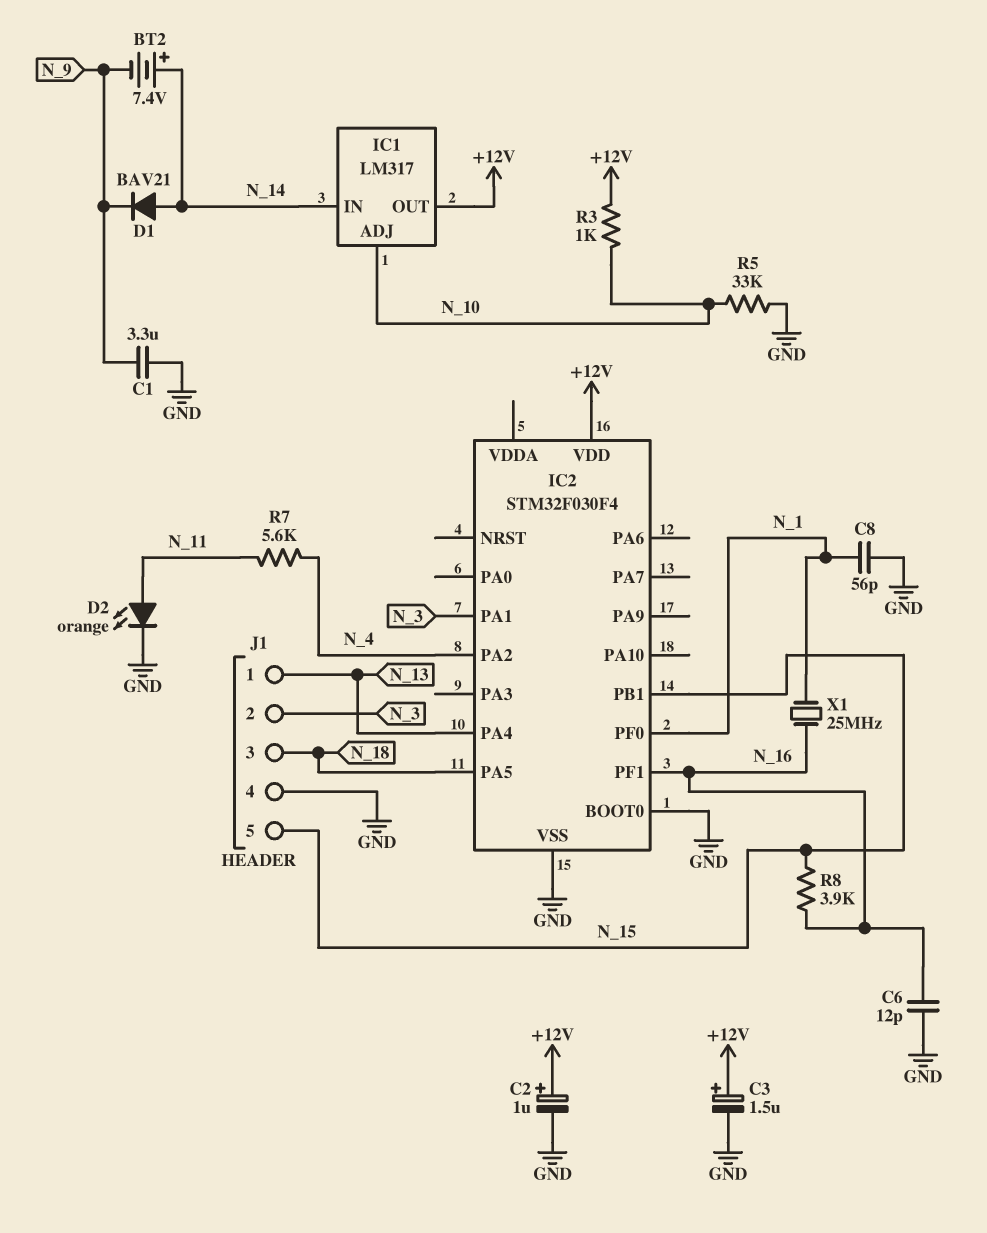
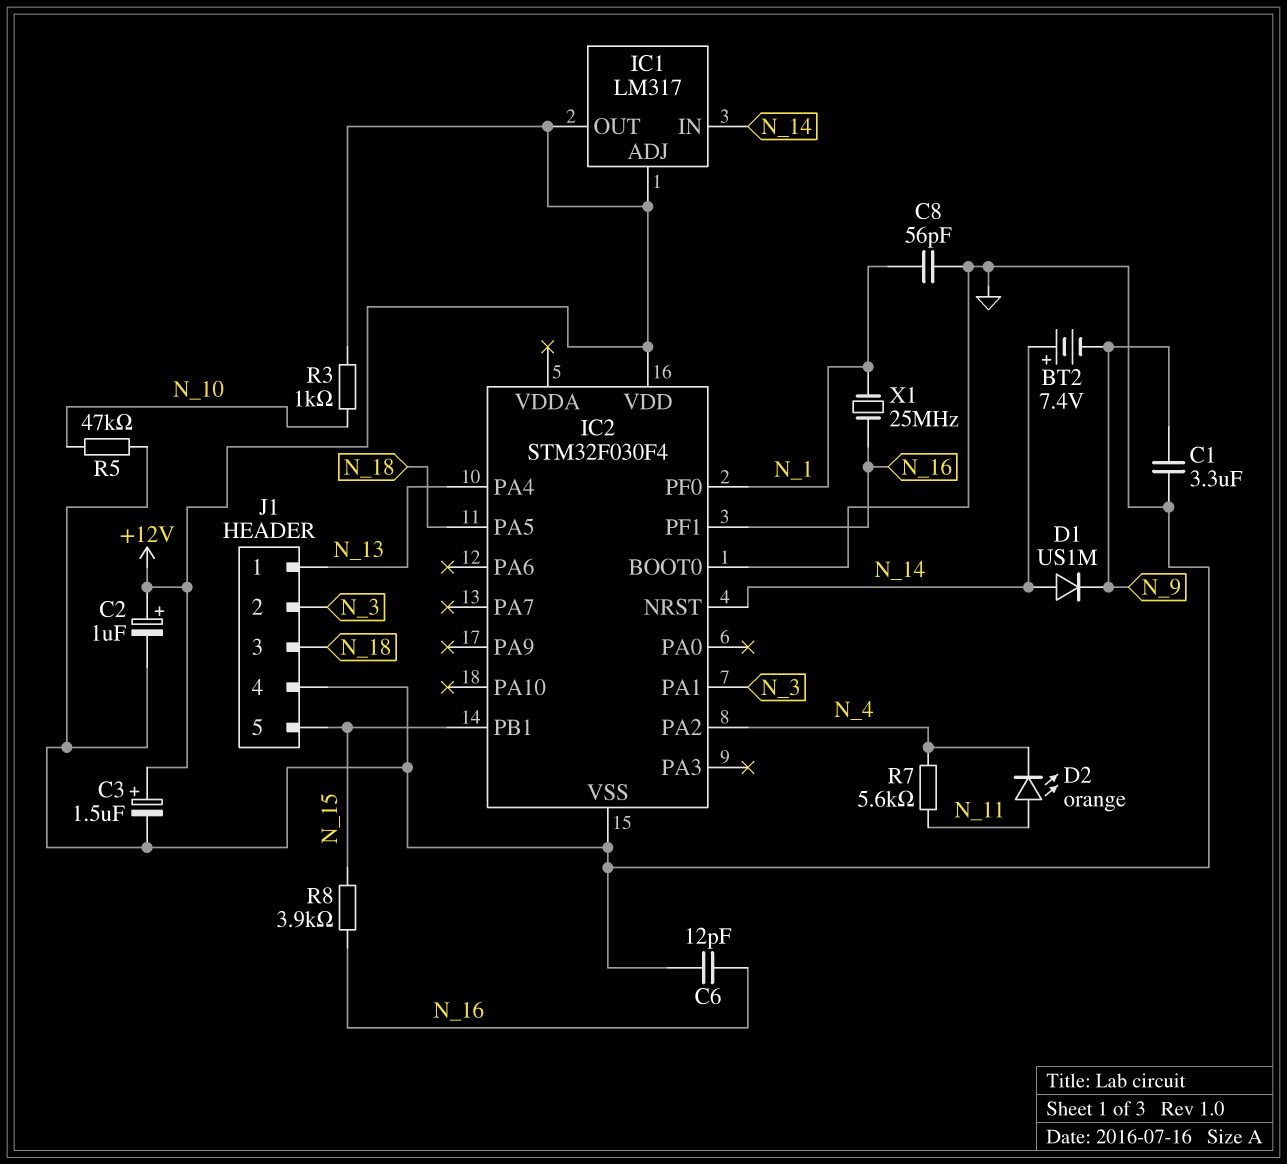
D1: diode BAV21 (A N_14, K N_9) -> diode US1M (A N_14, K N_9)
D2: LED orange (A N_11, K GND) -> LED orange (A N_11, K N_4)
IC1 pin ADJ: N_10 -> +12V
IC2 pin NRST: none -> N_14
R5: 33k (GND, N_10) -> 47k (GND, N_10)

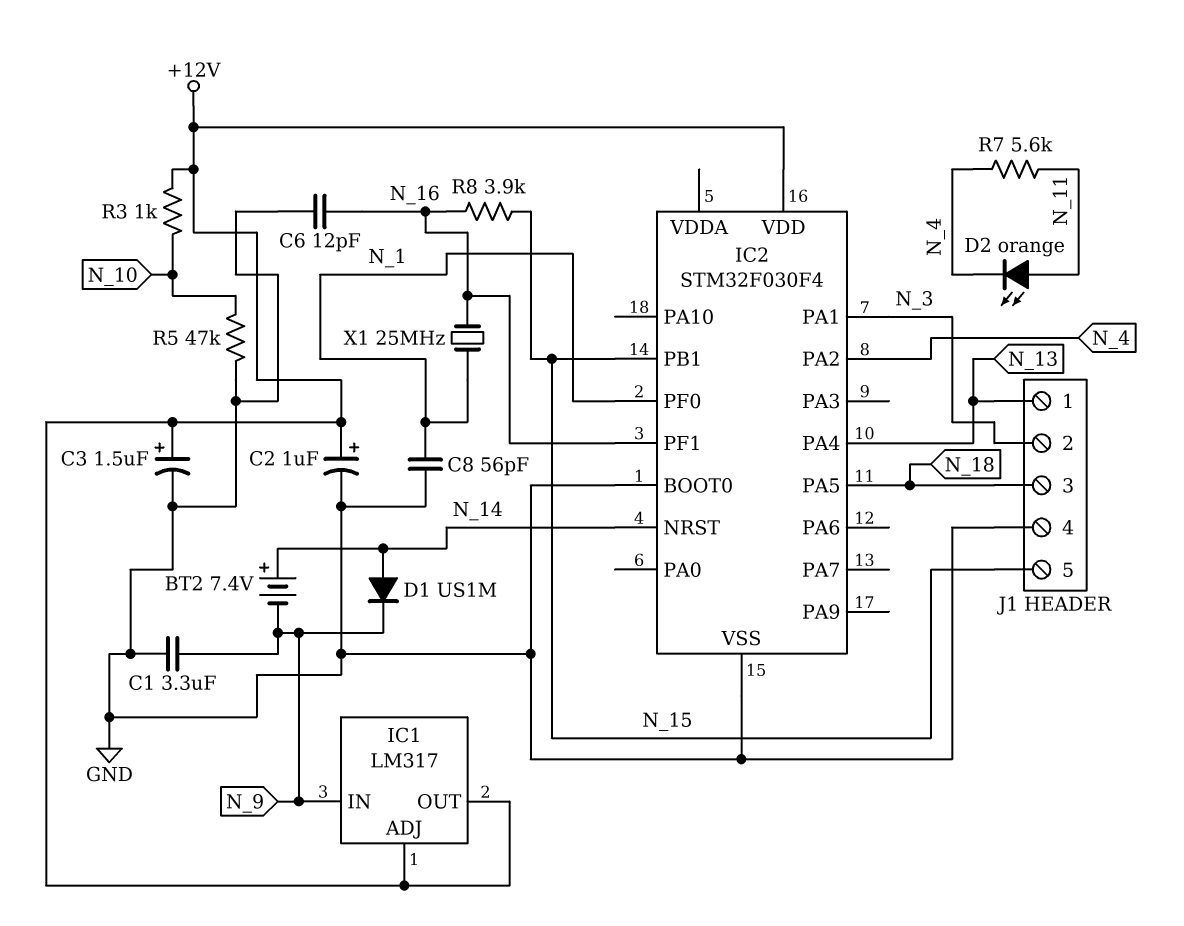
IC1 pin IN: N_14 -> N_9

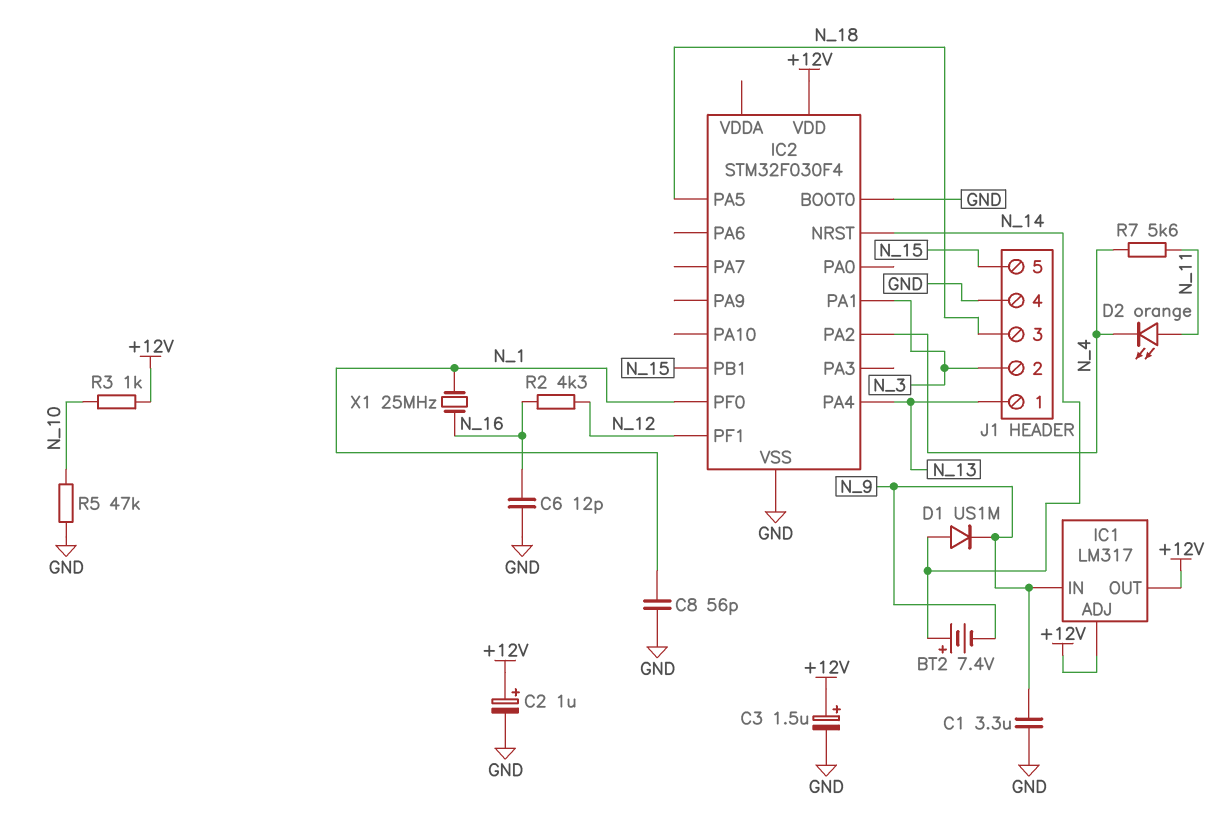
IC2 pin PF1: N_16 -> N_12
R2: none -> 4.3k (N_12, N_16)
R8: 3.9k (N_15, N_16) -> none

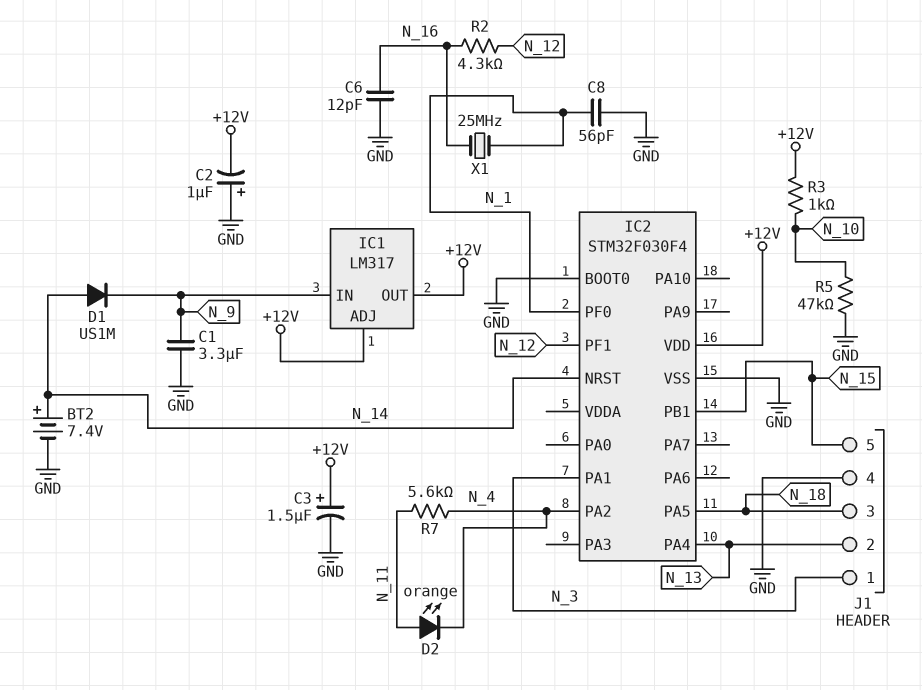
BT2: 7.4V (plus N_14, minus N_9) -> 7.4V (plus N_14, minus GND)
C2: 1uF (plus +12V, minus GND) -> 1uF (plus GND, minus +12V)
J1 pin 1: N_13 -> N_3
J1 pin 2: N_3 -> N_13

